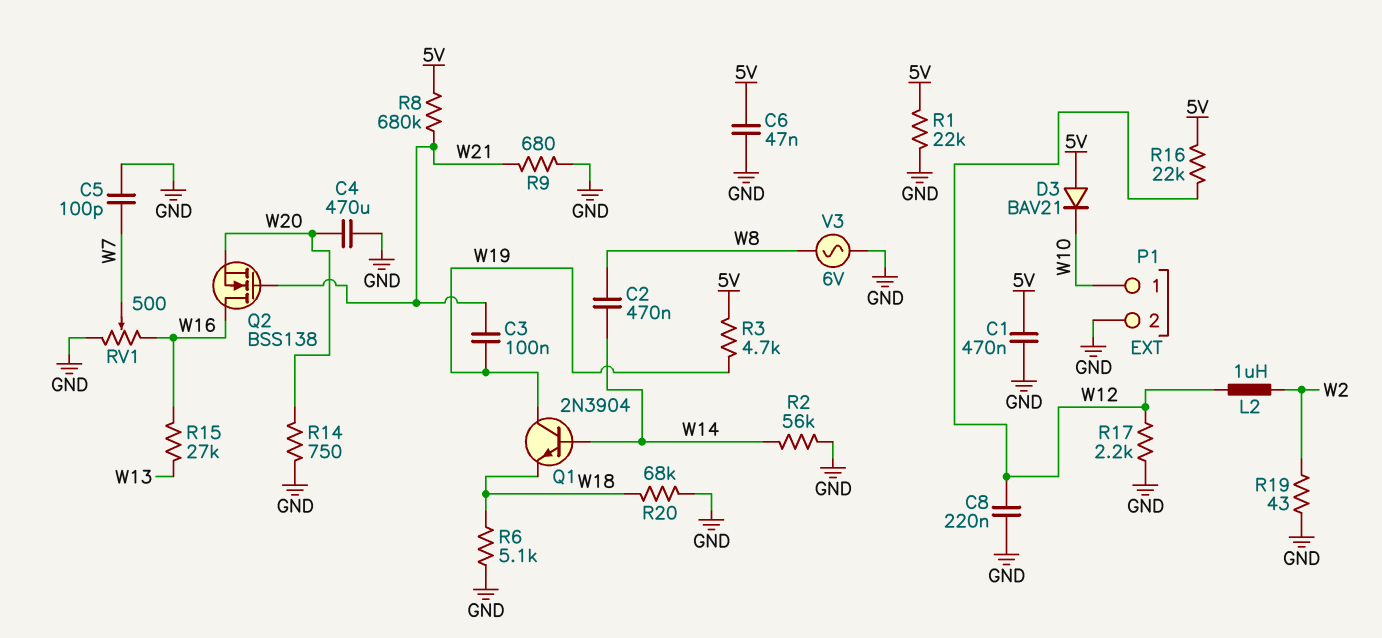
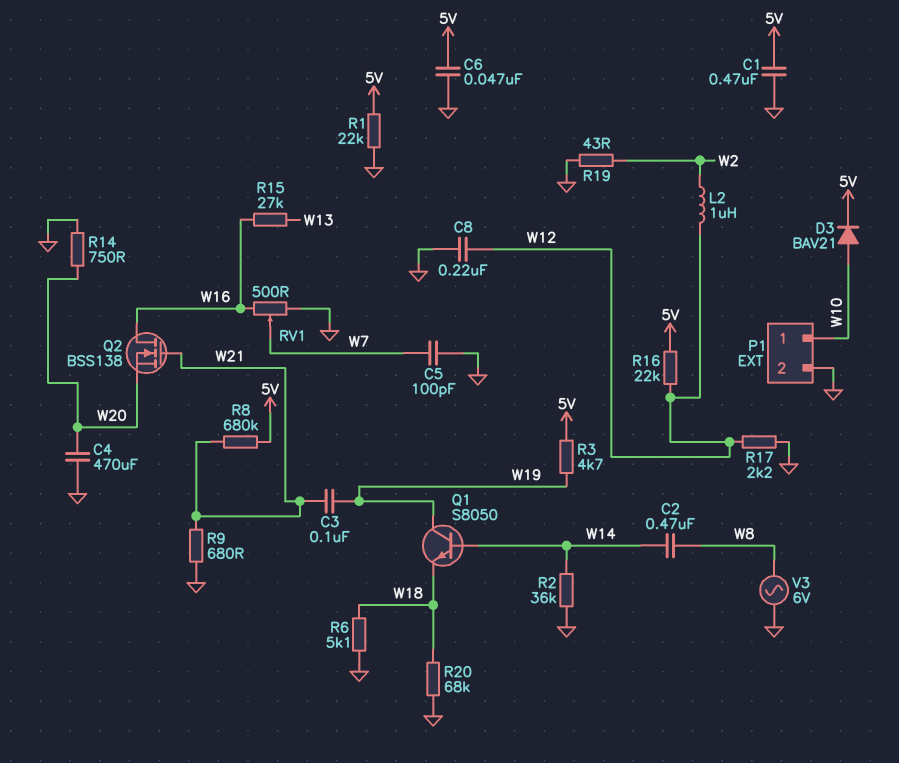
D3: diode BAV21 (A 5V, K W10) -> diode BAV21 (A W10, K 5V)
Q1: NPN 2N3904 (B W14, C W19, E W18) -> NPN S8050 (B W14, C W19, E W18)
R2: 56k (GND, W14) -> 36k (GND, W14)

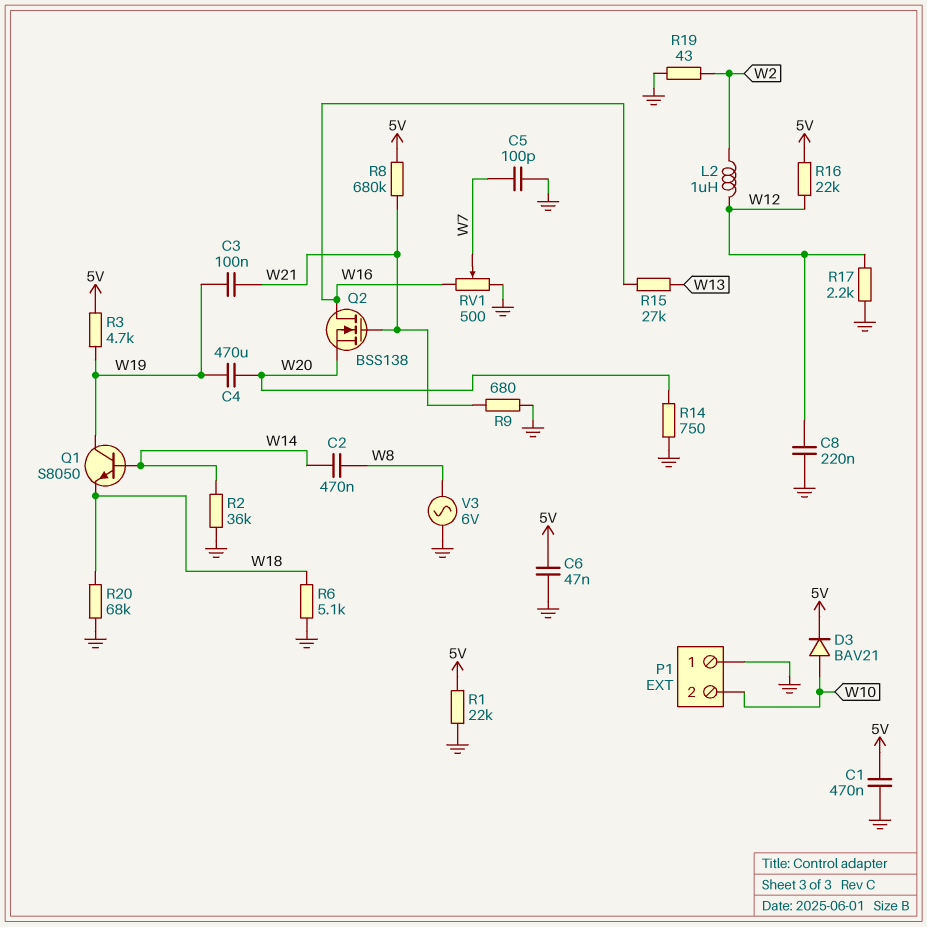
C4: 470uF (GND, W20) -> 470uF (W19, W20)
P1 pin 1: W10 -> GND
P1 pin 2: GND -> W10

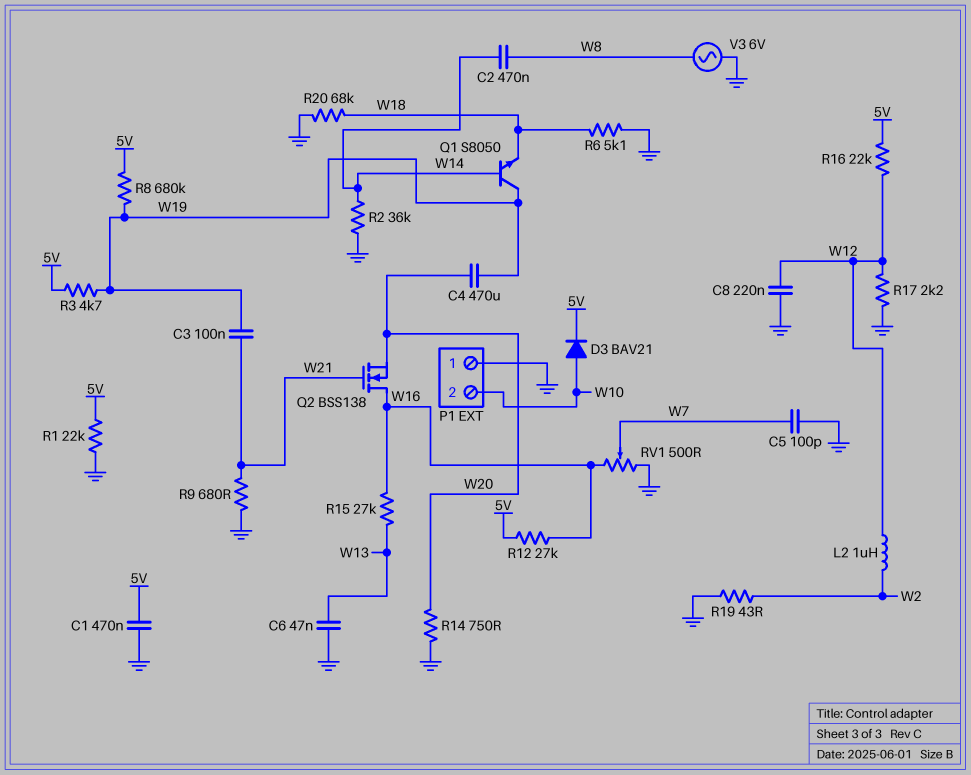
C6: 47nF (5V, GND) -> 47nF (GND, W13)
R8: 680k (5V, W21) -> 680k (5V, W19)
R12: none -> 27k (5V, W16)

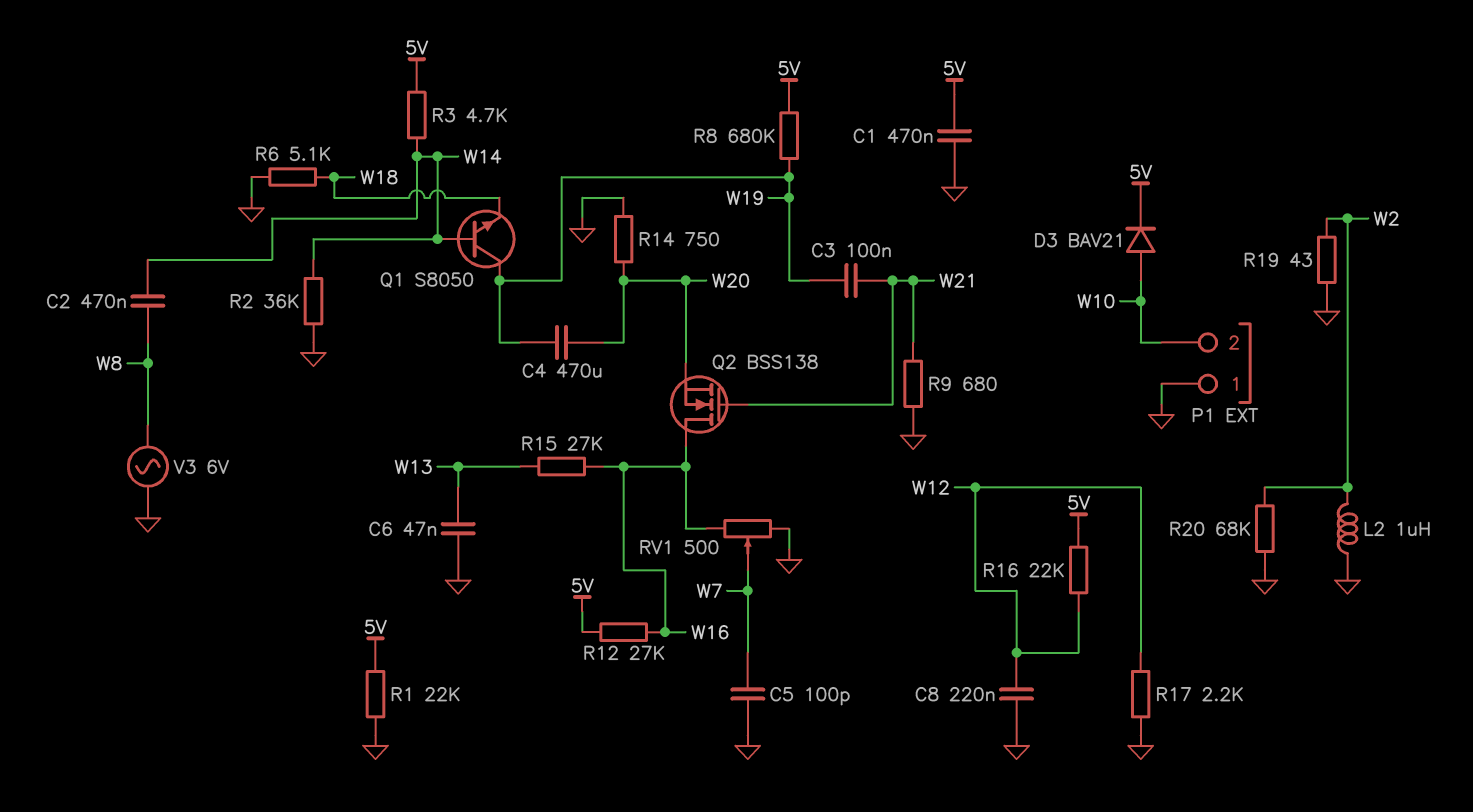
L2: 1uH (W2, W12) -> 1uH (GND, W2)
R3: 4.7k (5V, W19) -> 4.7k (5V, W14)
R20: 68k (GND, W18) -> 68k (GND, W2)

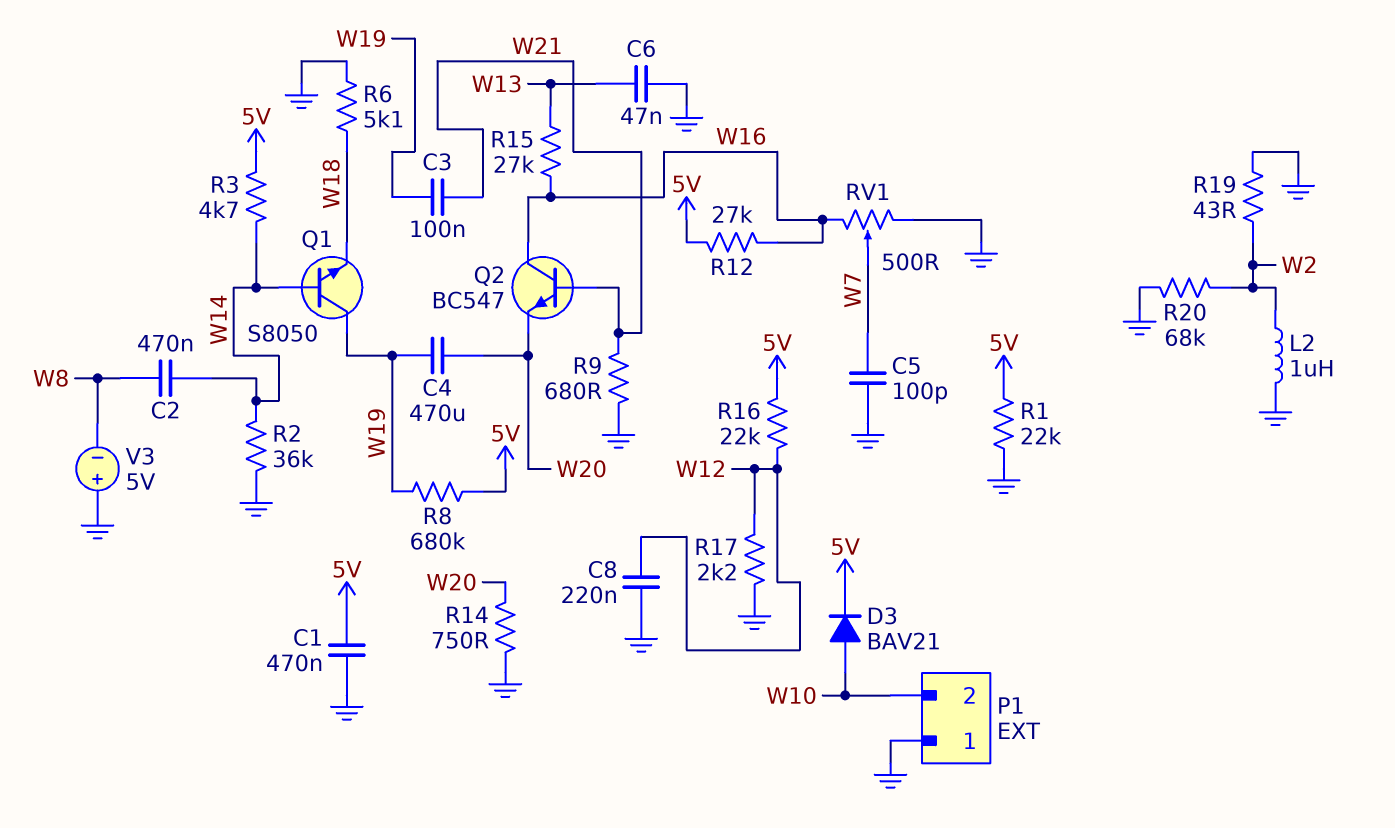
Q2: NMOS BSS138 (G W21, D W16, S W20) -> NPN BC547 (B W21, C W16, E W20)
V3: AC 6V (GND, W8) -> 5V (plus GND, minus W8)

